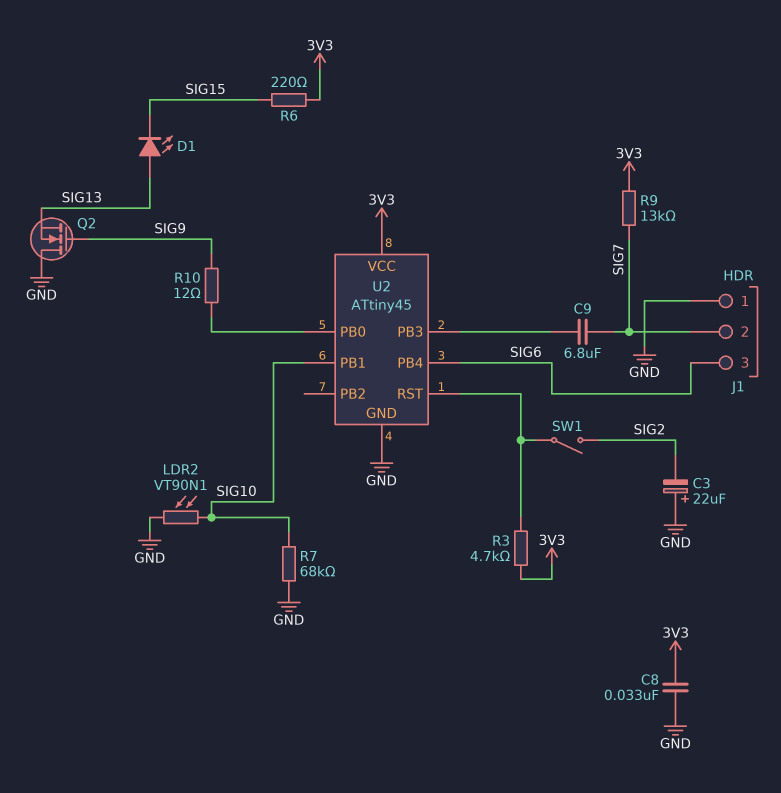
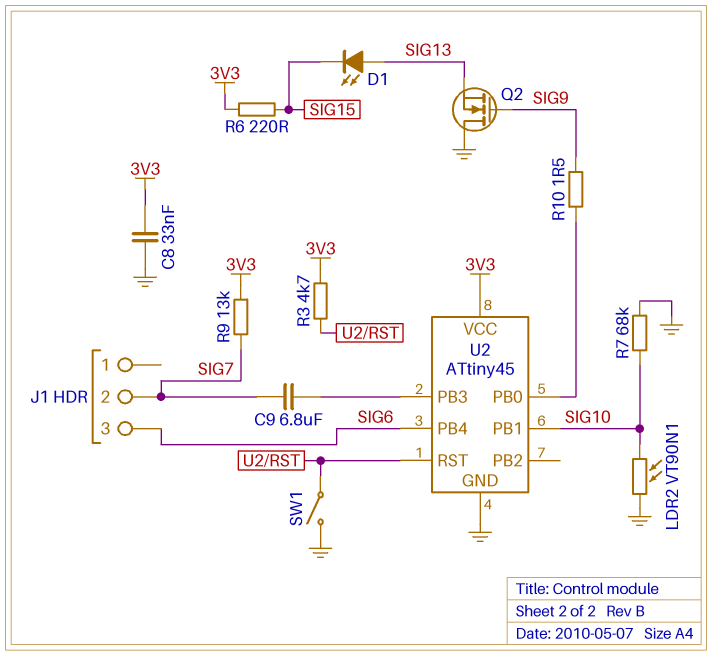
C3: 22uF (plus GND, minus SIG2) -> none
J1 pin 1: GND -> none
R10: 12 (SIG9, U2/PB0) -> 1.5 (SIG9, U2/PB0)
SW1: switch (SIG2, U2/RST) -> switch (GND, U2/RST)

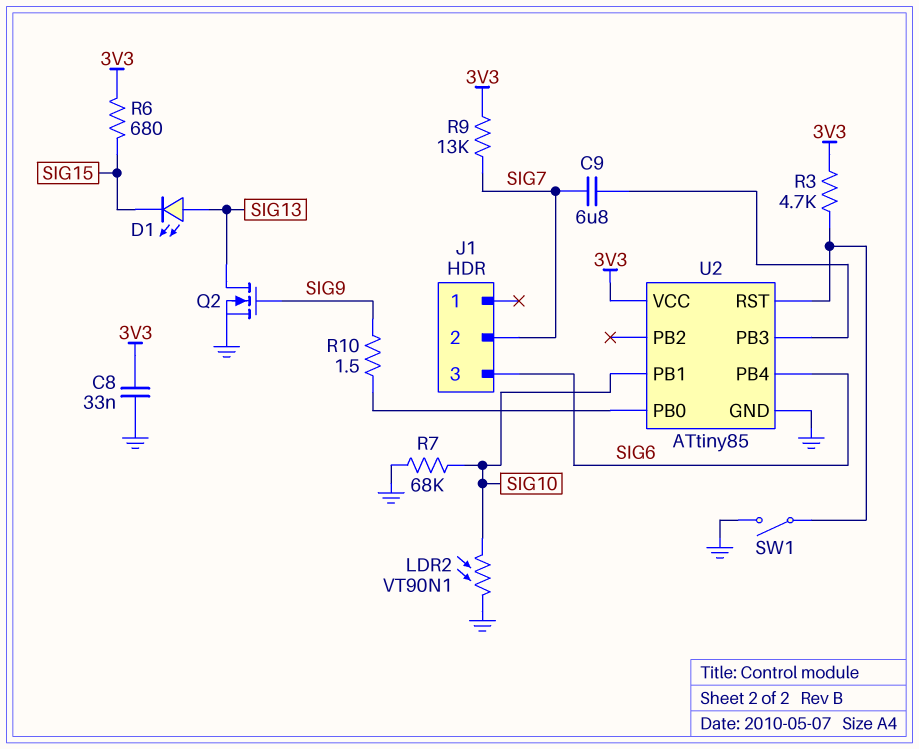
Q2: NMOS (G SIG9, D GND, S SIG13) -> NMOS (G SIG9, D SIG13, S GND)
R6: 220 (3V3, SIG15) -> 680 (3V3, SIG15)
U2: ATtiny45 -> ATtiny85

